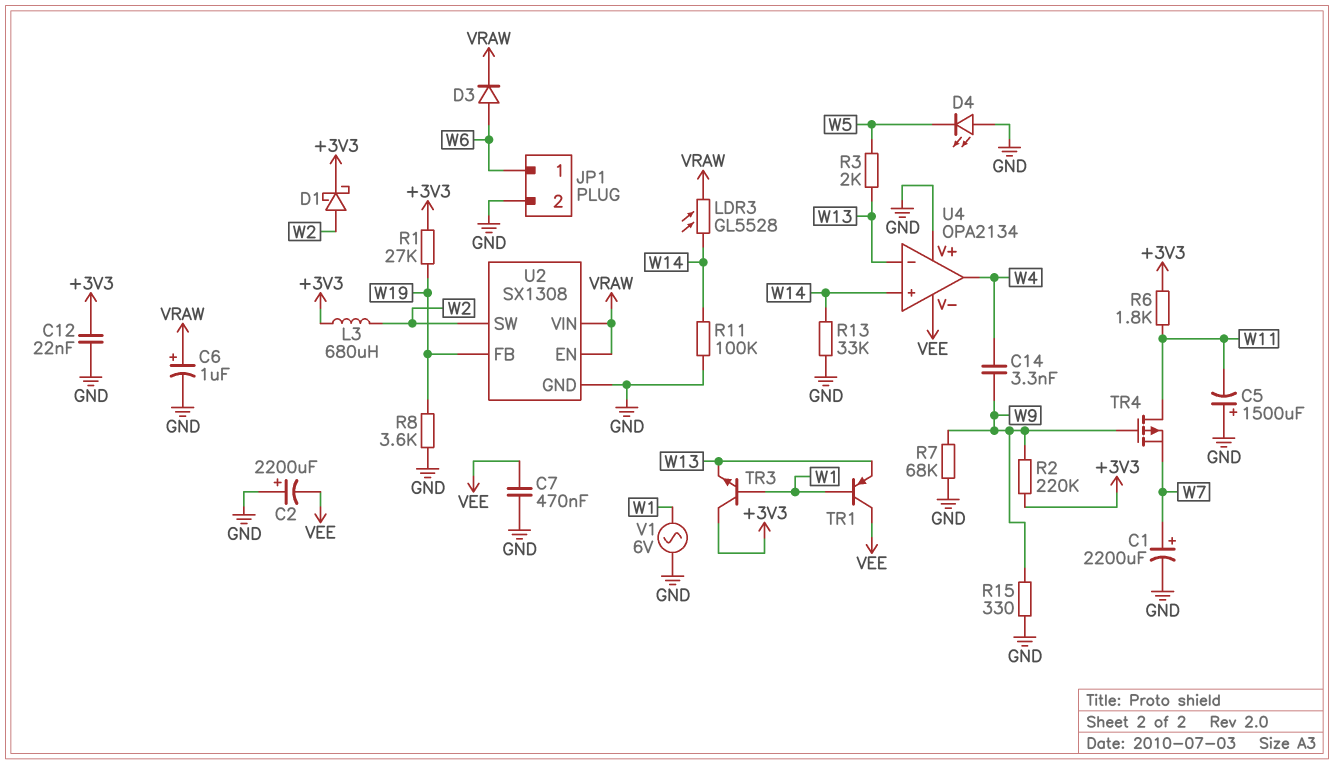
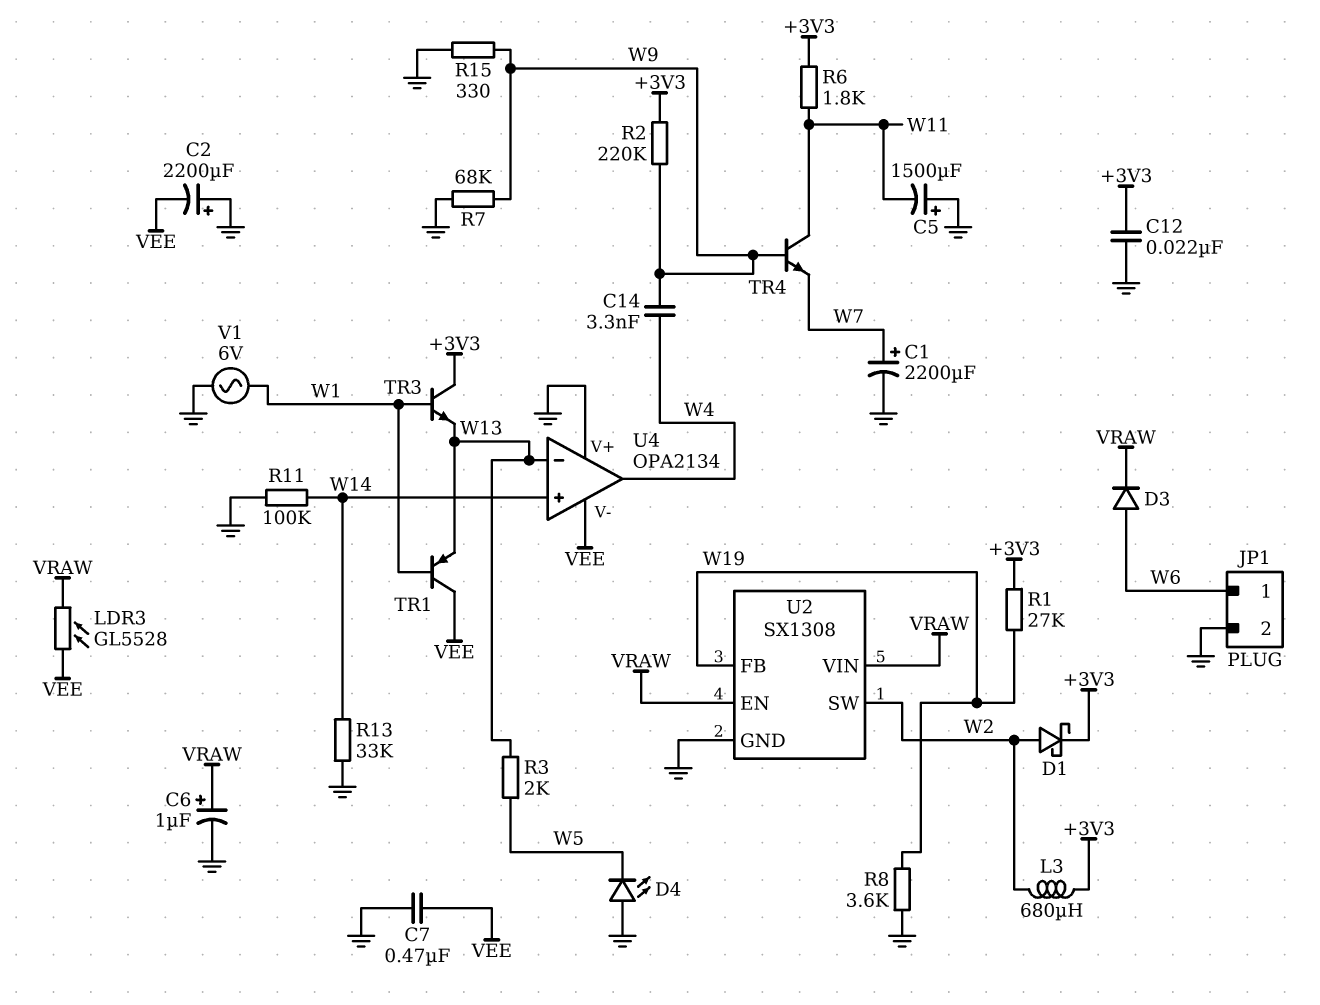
LDR3: GL5528 (VRAW, W14) -> GL5528 (VEE, VRAW)
TR4: PMOS (G W9, D W11, S W7) -> NPN (B W9, C W11, E W7)

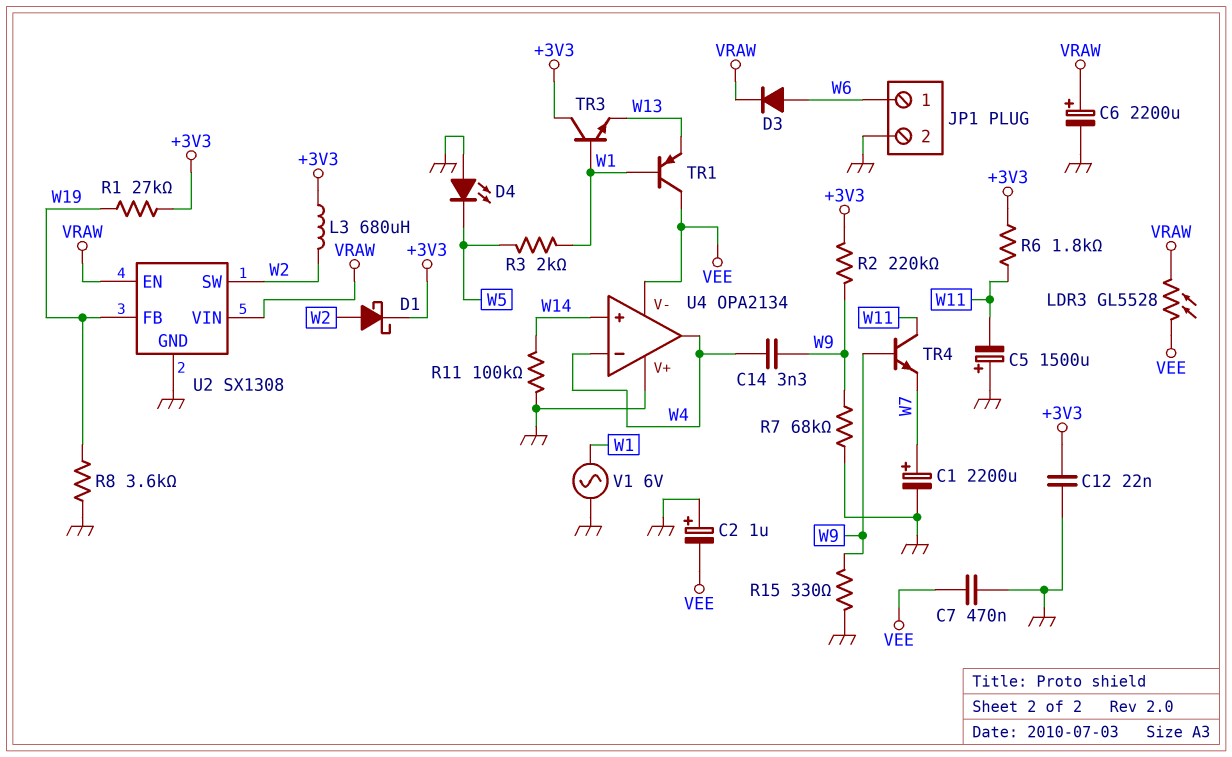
C2: 2200uF (plus GND, minus VEE) -> 1uF (plus GND, minus VEE)
C6: 1uF (plus VRAW, minus GND) -> 2200uF (plus VRAW, minus GND)
R3: 2k (W5, W13) -> 2k (W1, W5)
R13: 33k (GND, W14) -> none
U4 pin in-: W13 -> W4

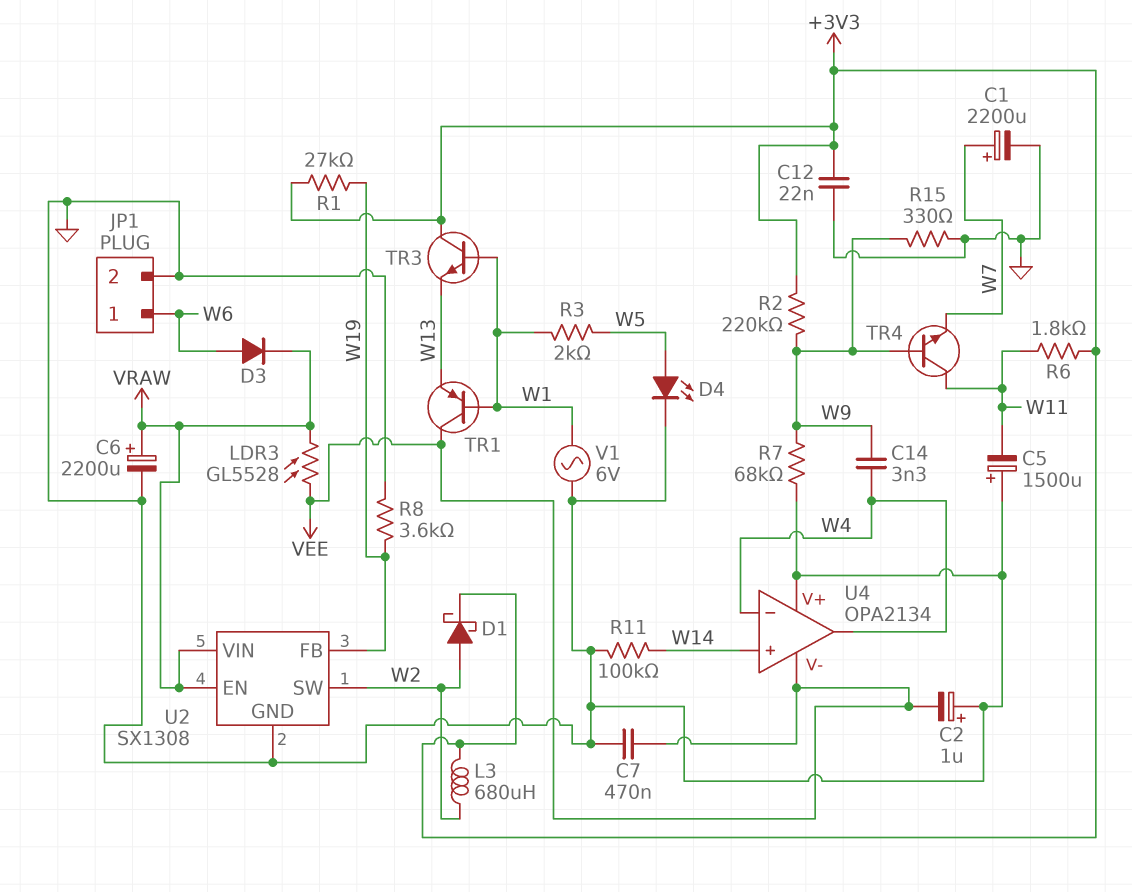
D4: LED (A GND, K W5) -> LED (A W5, K GND)

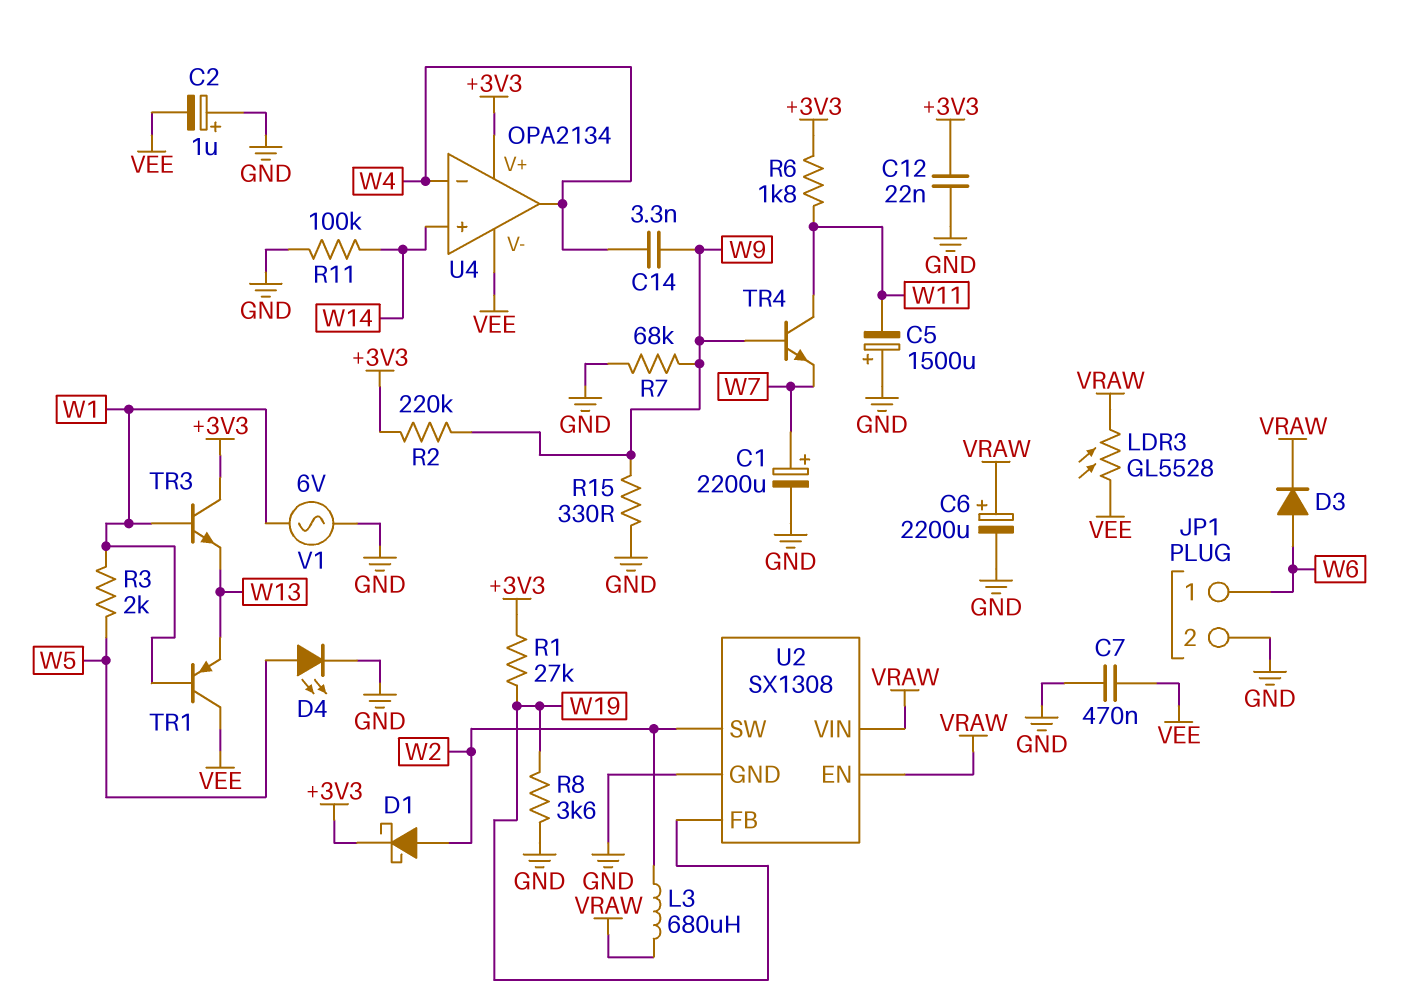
L3: 680uH (+3V3, W2) -> 680uH (VRAW, W2)
U4 pin V+: GND -> +3V3

